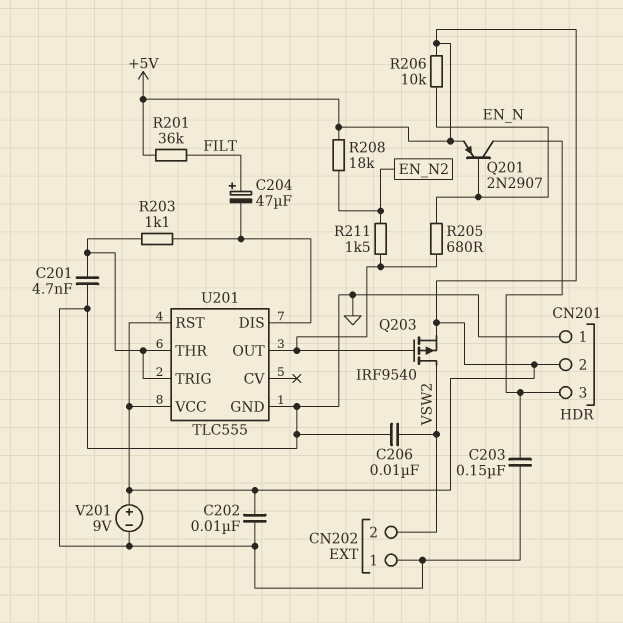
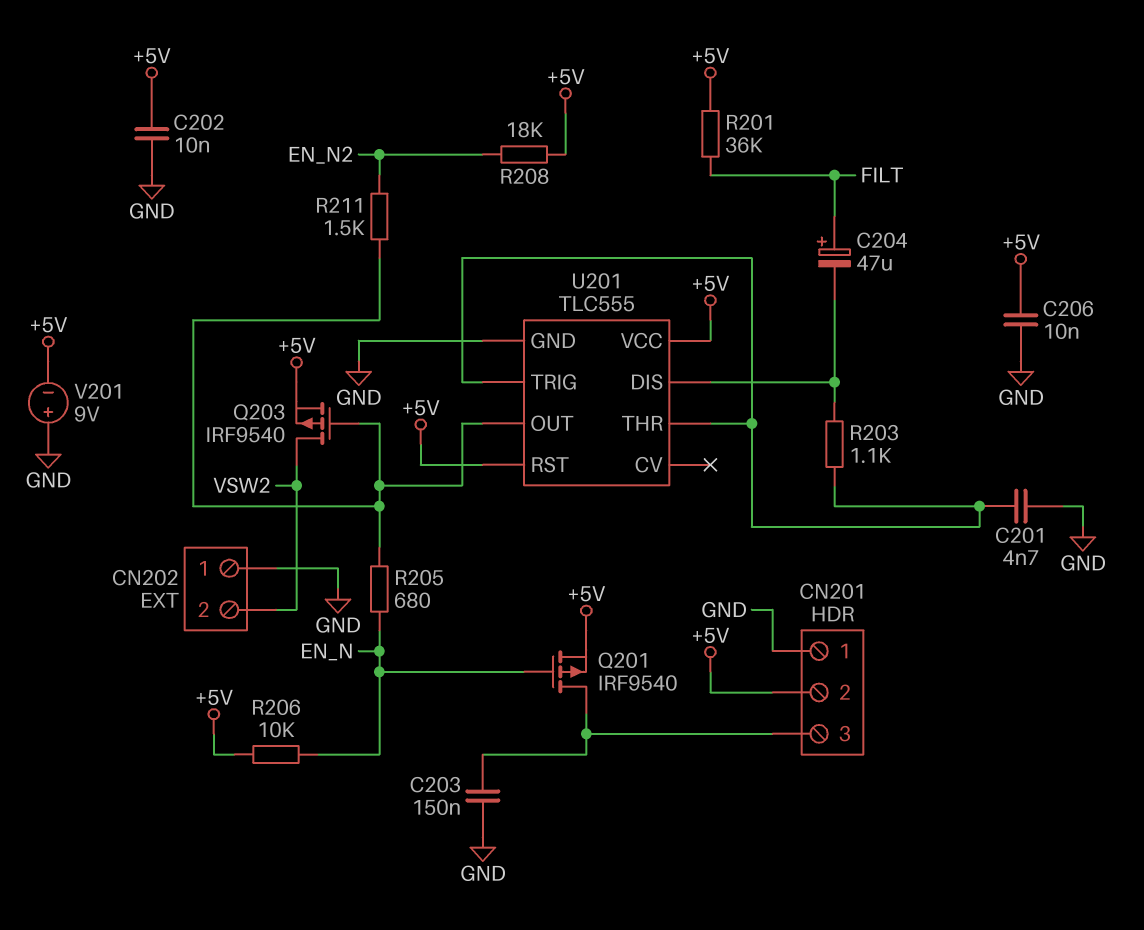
C206: 10nF (GND, VSW2) -> 10nF (+5V, GND)
Q201: PNP 2N2907 (B EN_N, C CN201/3, E +5V) -> PMOS IRF9540 (G EN_N, D CN201/3, S +5V)
V201: 9V (plus +5V, minus GND) -> 9V (plus GND, minus +5V)

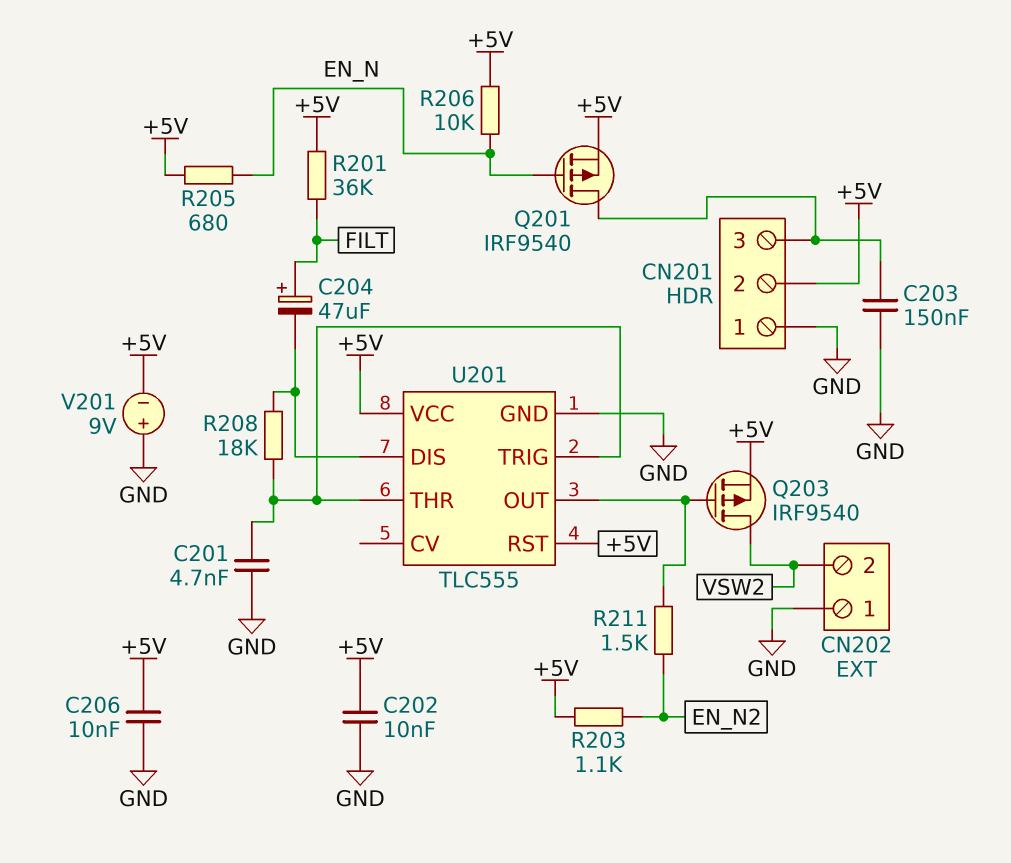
R203: 1.1k (U201/DIS, U201/THR) -> 1.1k (+5V, EN_N2)
R205: 680 (EN_N, U201/OUT) -> 680 (+5V, EN_N)
R208: 18k (+5V, EN_N2) -> 18k (U201/DIS, U201/THR)

